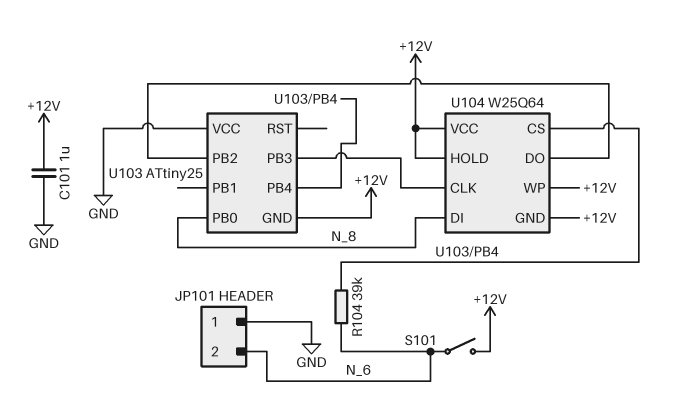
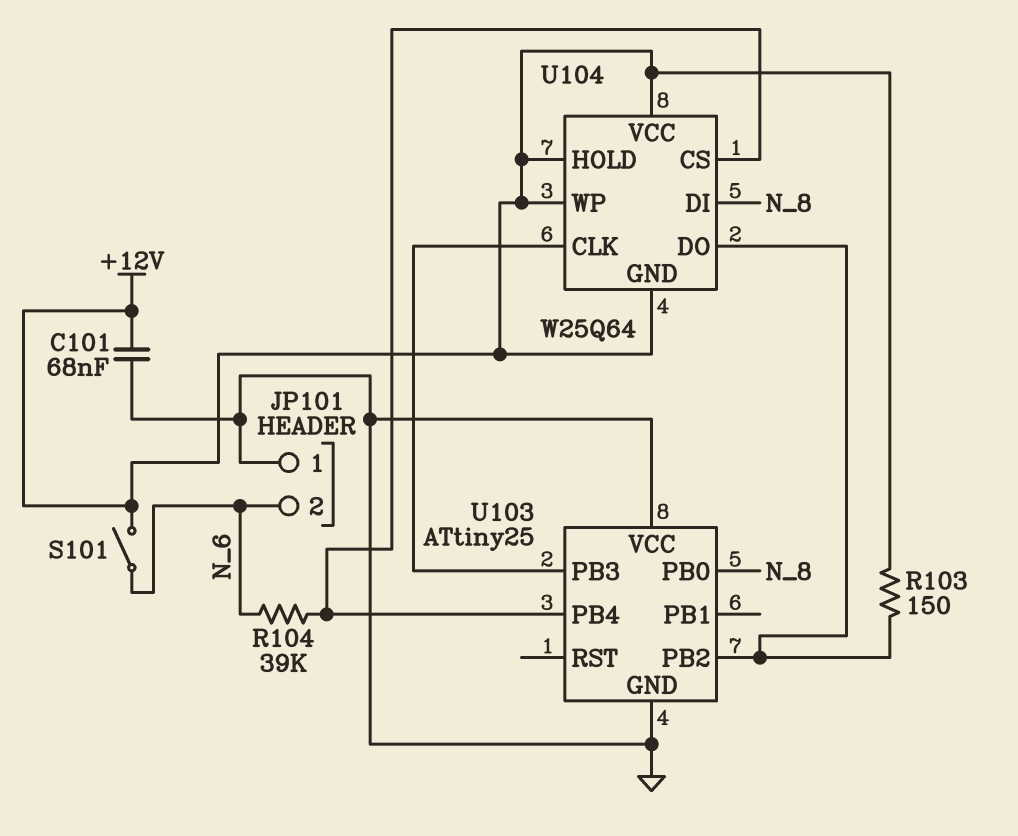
C101: 1uF (+12V, GND) -> 68nF (+12V, GND)
R103: none -> 150 (+12V, U103/PB2)
U103 pin GND: +12V -> GND

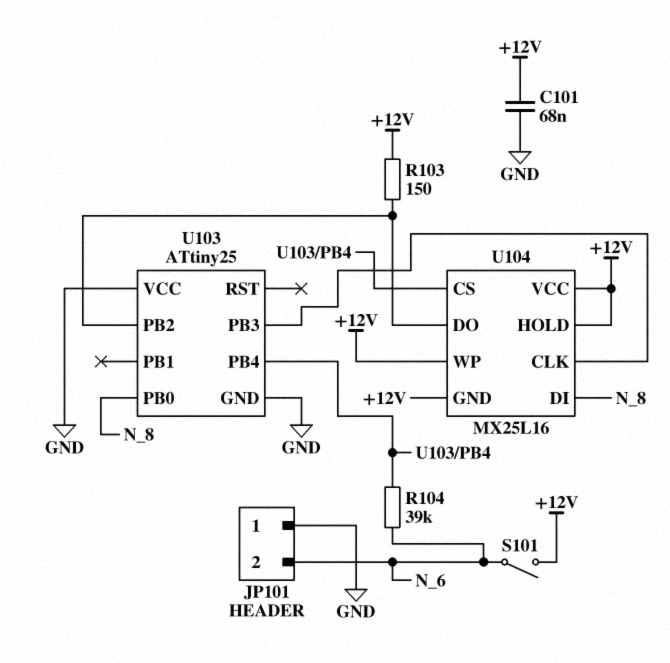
U104: W25Q64 -> MX25L16

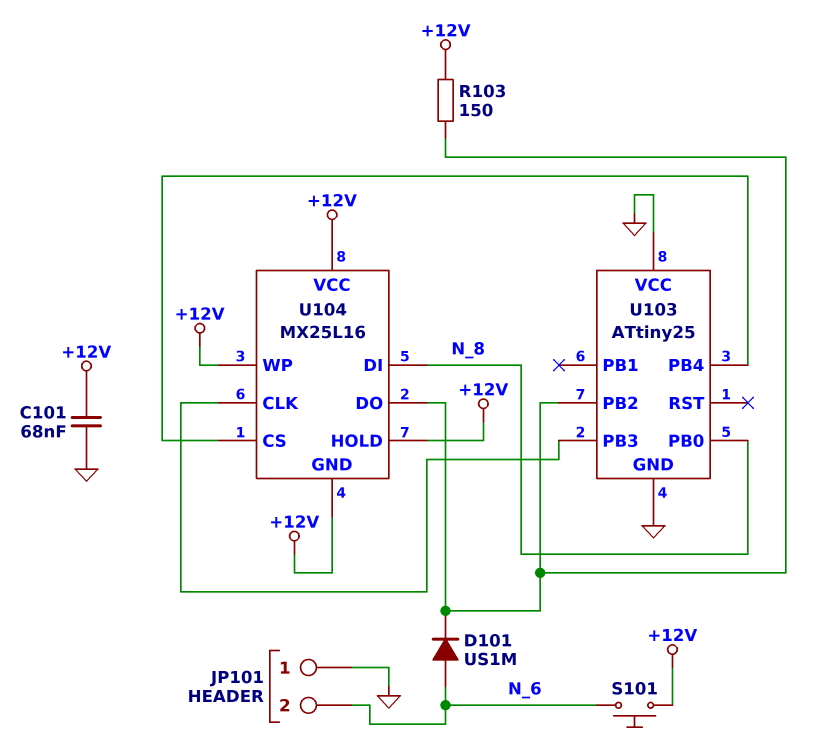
D101: none -> diode US1M (A N_6, K U103/PB2)
R104: 39k (N_6, U103/PB4) -> none
S101: switch (+12V, N_6) -> button (+12V, N_6)

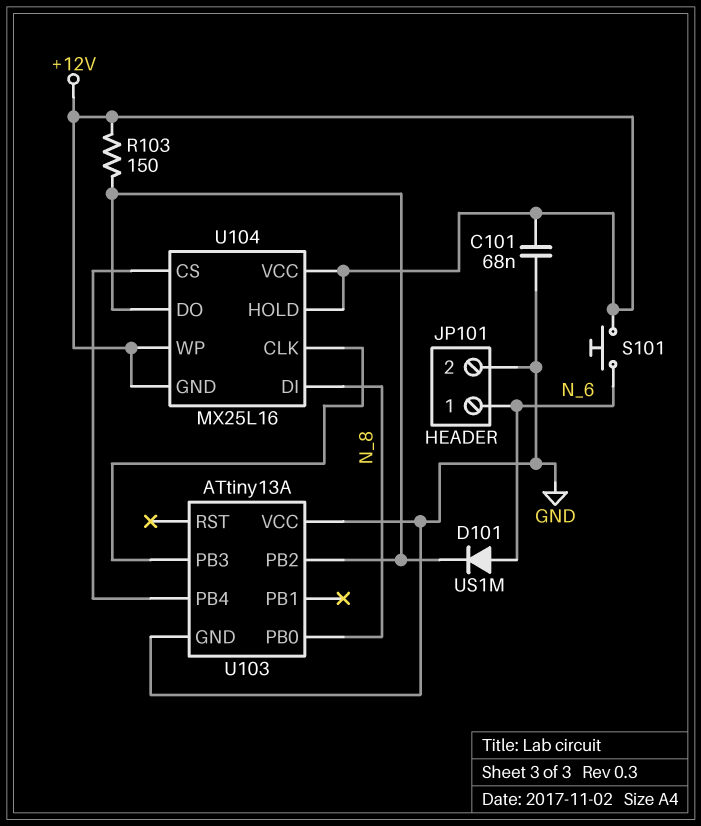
JP101 pin 1: GND -> N_6
JP101 pin 2: N_6 -> GND
U103: ATtiny25 -> ATtiny13A

